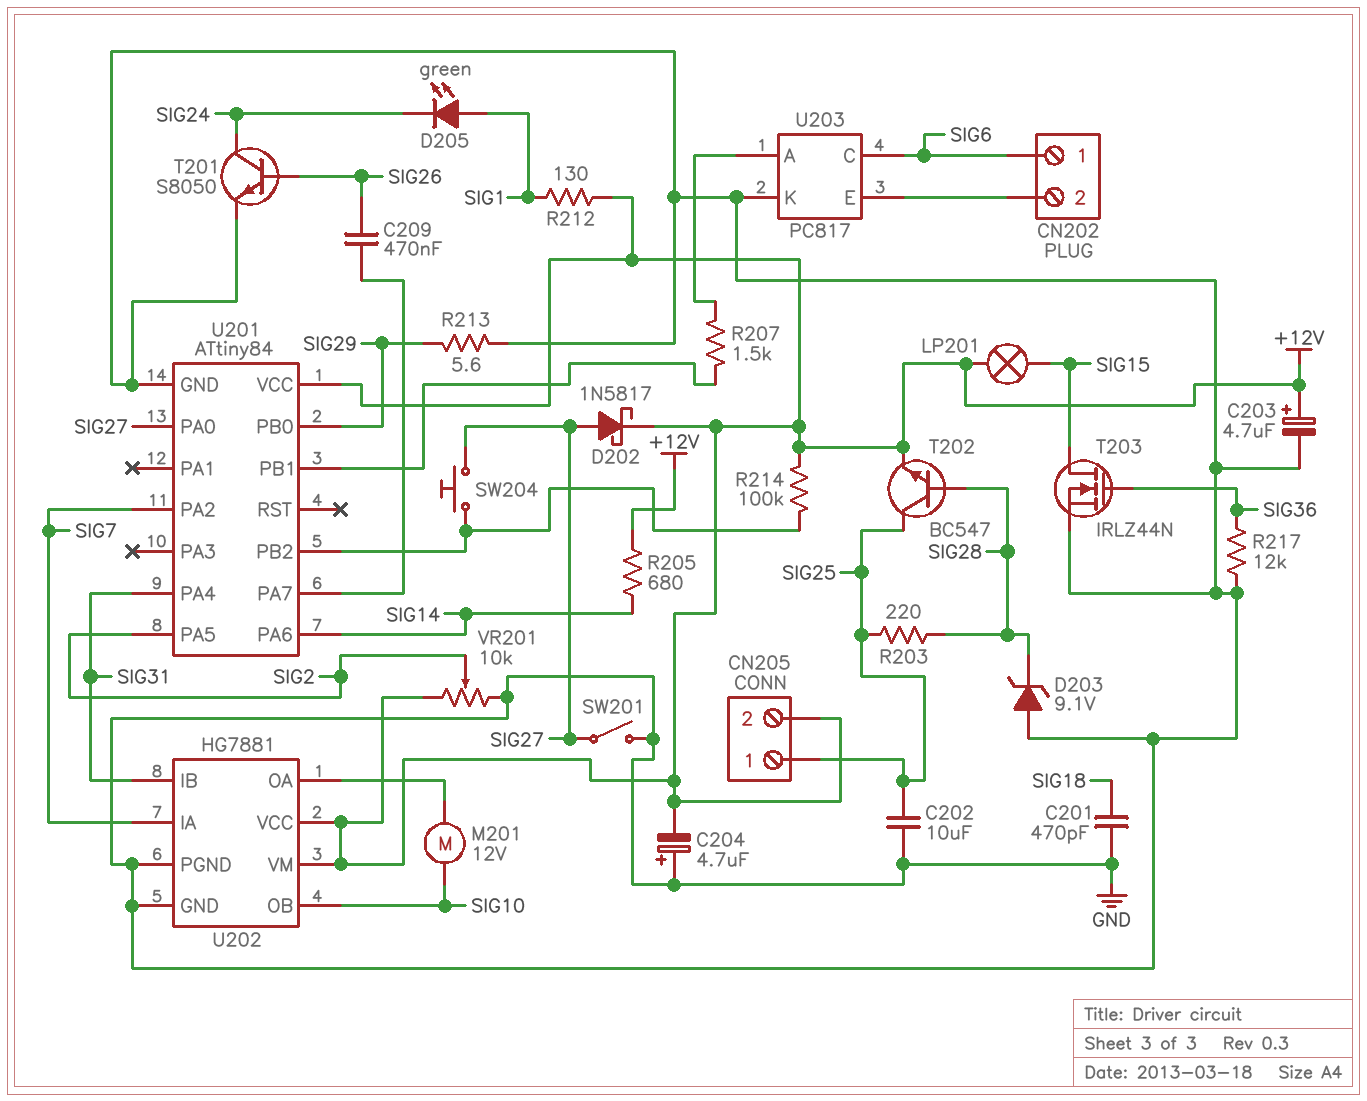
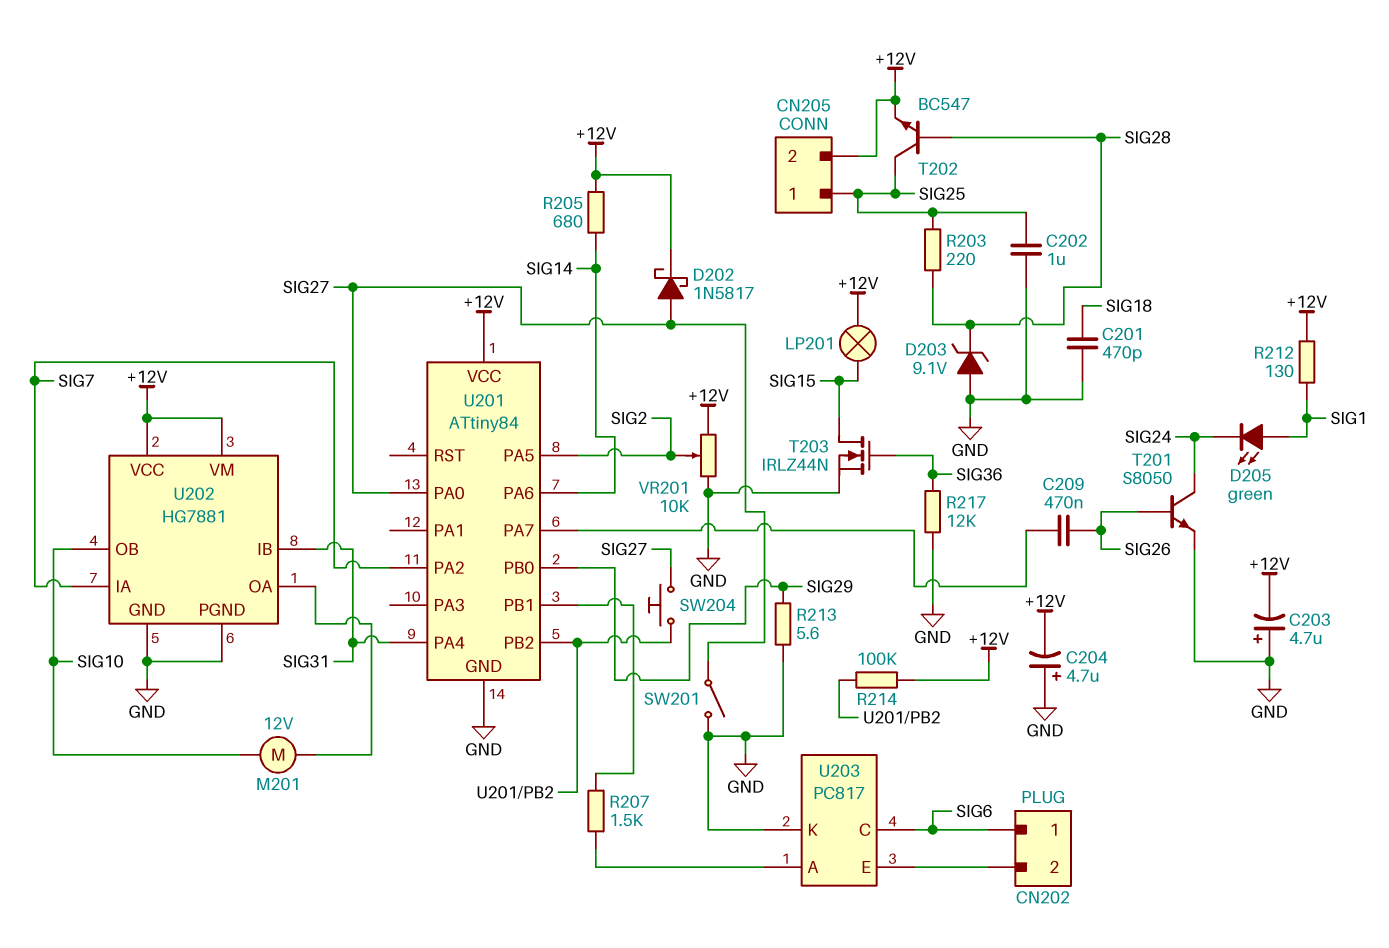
C202: 10uF (GND, SIG25) -> 1uF (GND, SIG25)
C203: 4.7uF (plus +12V, minus GND) -> 4.7uF (plus GND, minus +12V)

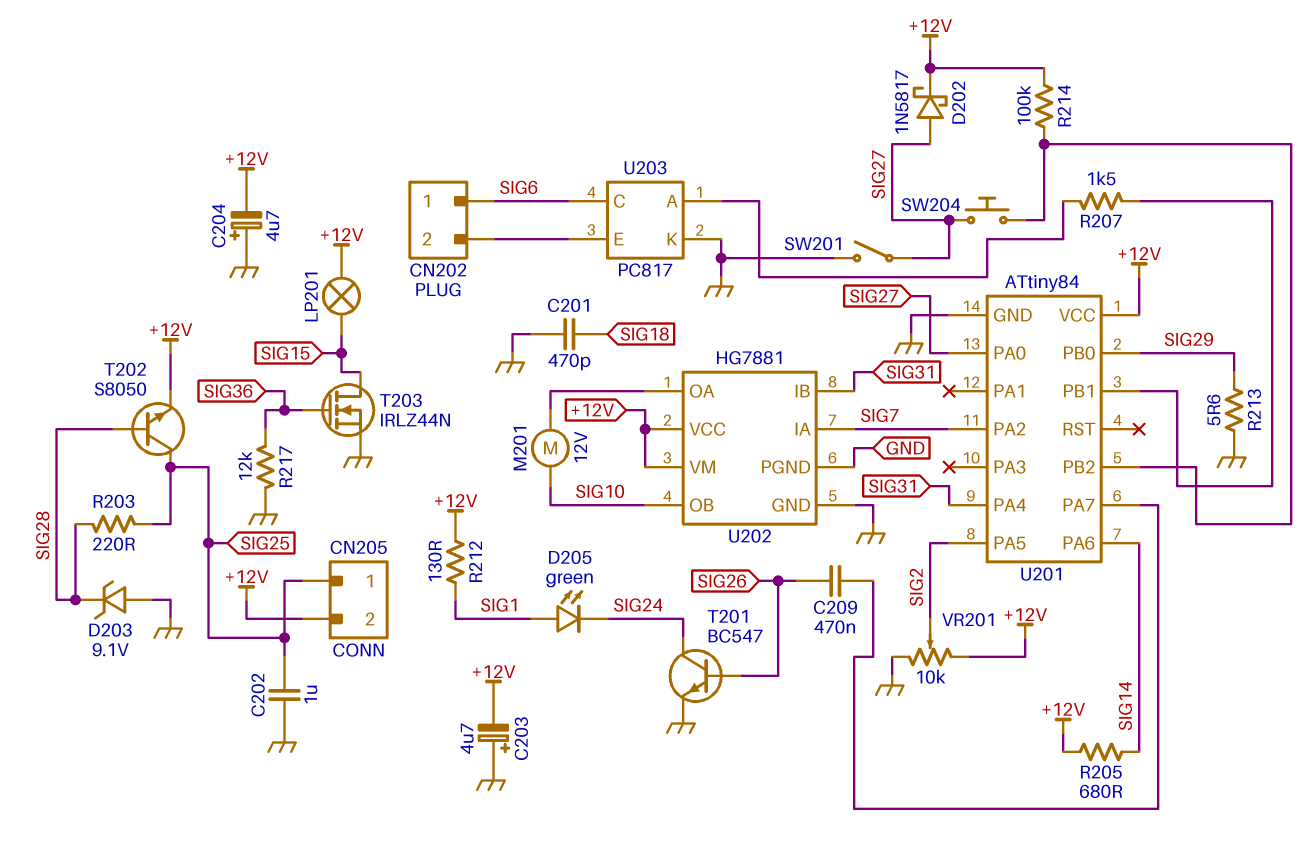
T201: NPN S8050 (B SIG26, C SIG24, E GND) -> NPN BC547 (B SIG26, C SIG24, E GND)
T202: NPN BC547 (B SIG28, C SIG25, E +12V) -> NPN S8050 (B SIG28, C SIG25, E +12V)

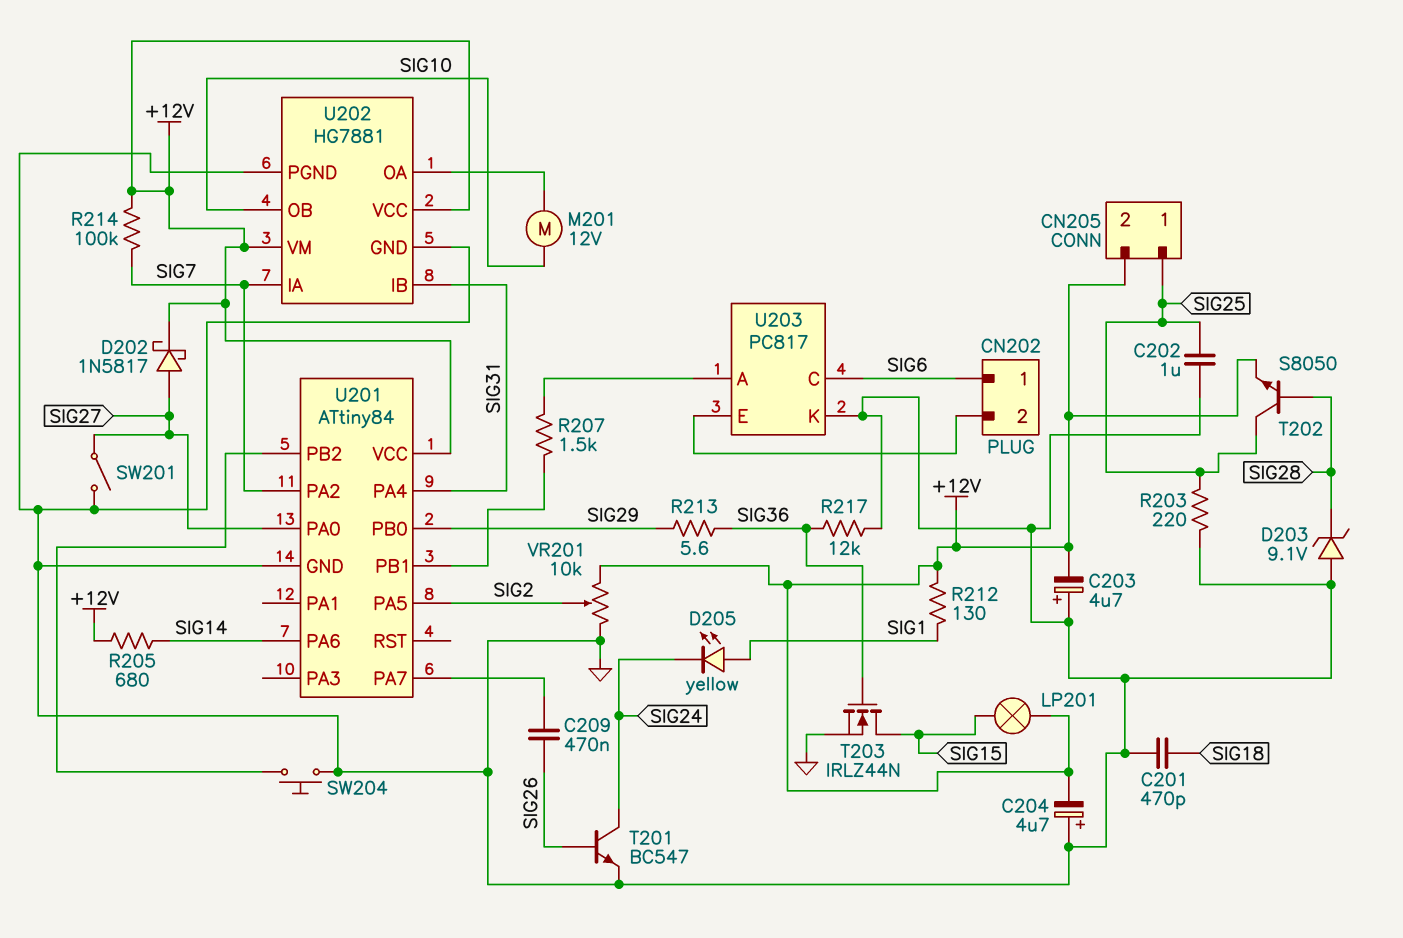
D205: LED green (A SIG1, K SIG24) -> LED yellow (A SIG1, K SIG24)
R203: 220 (SIG25, SIG28) -> 220 (GND, SIG25)
R213: 5.6 (GND, SIG29) -> 5.6 (SIG29, SIG36)
R214: 100k (+12V, U201/PB2) -> 100k (+12V, SIG7)
SW204: button (SIG27, U201/PB2) -> button (GND, U201/PB2)

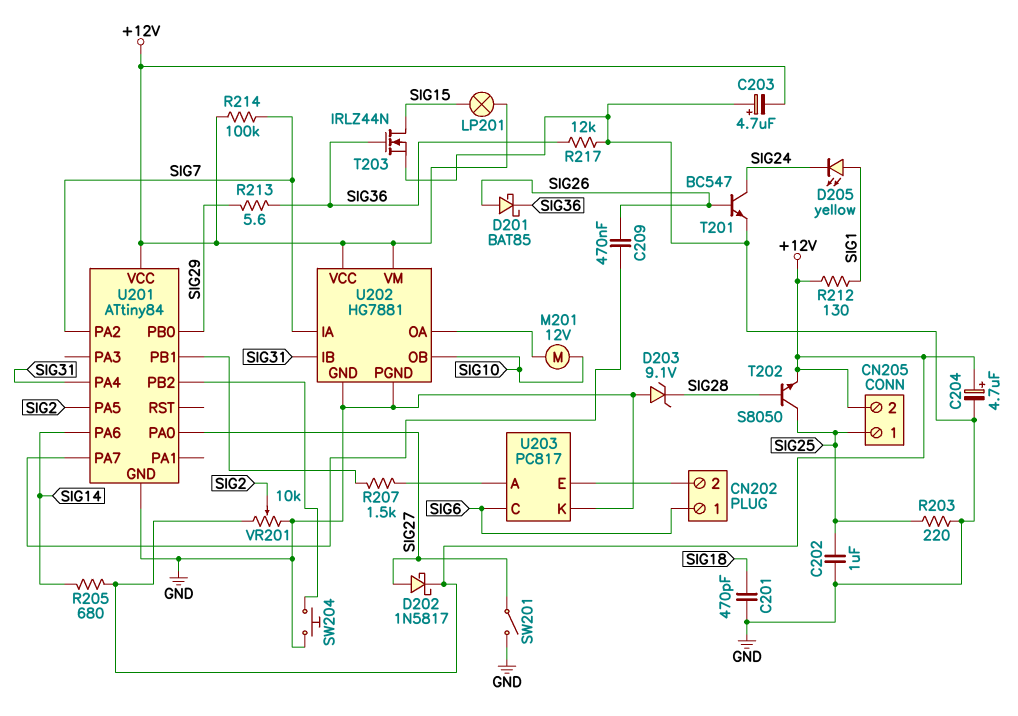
C204: 4.7uF (plus GND, minus +12V) -> 4.7uF (plus +12V, minus GND)
D201: none -> schottky BAT85 (A SIG26, K SIG36)

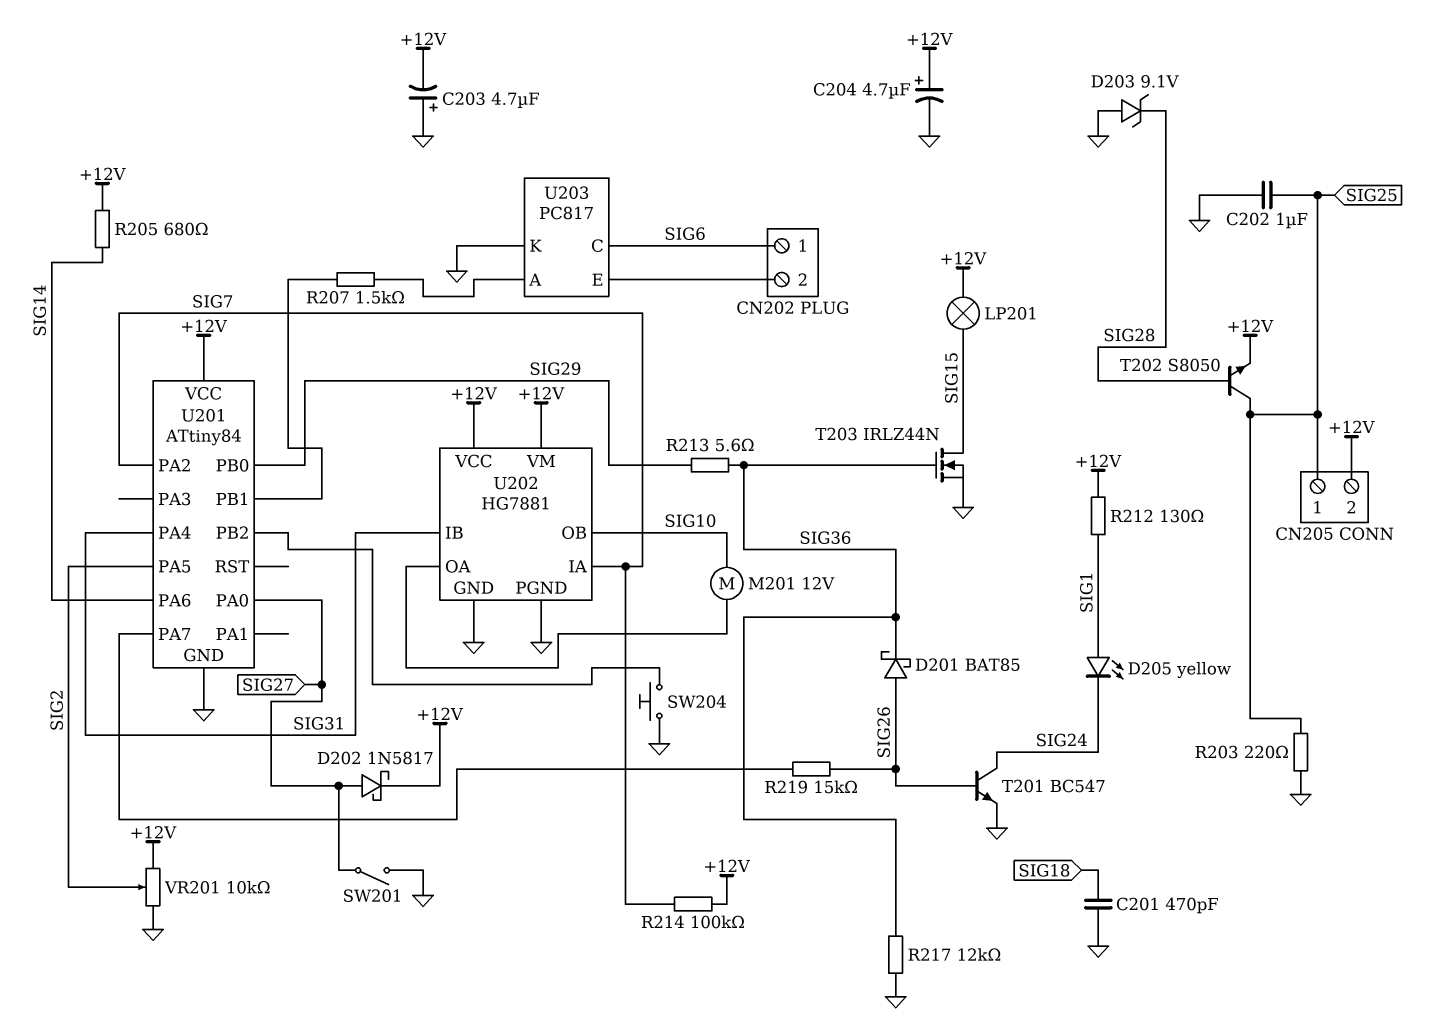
C209: 470nF (SIG26, U201/PA7) -> none
R219: none -> 15k (SIG26, U201/PA7)

